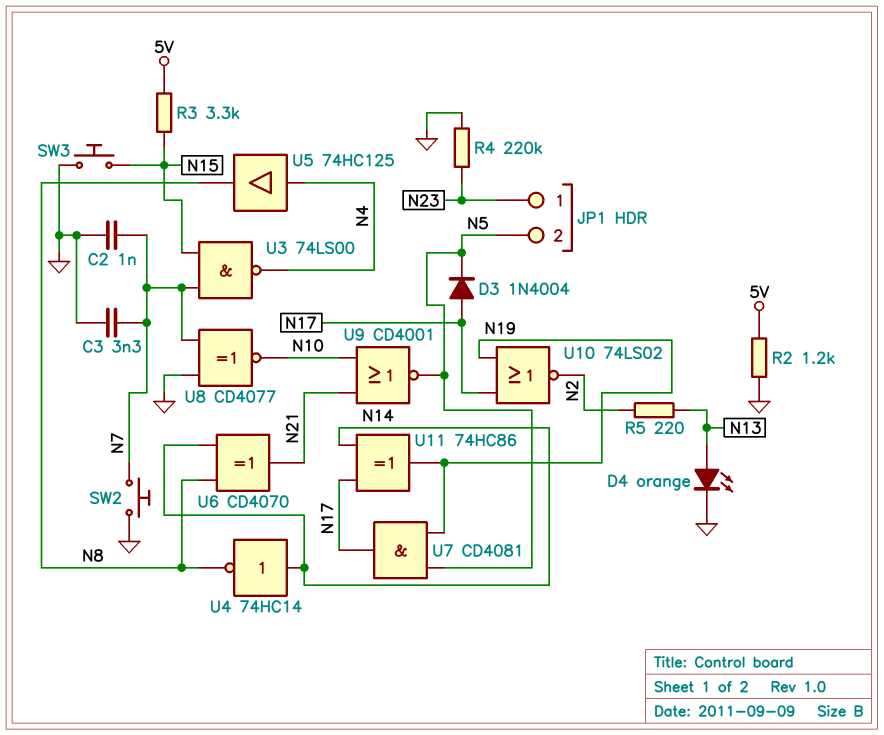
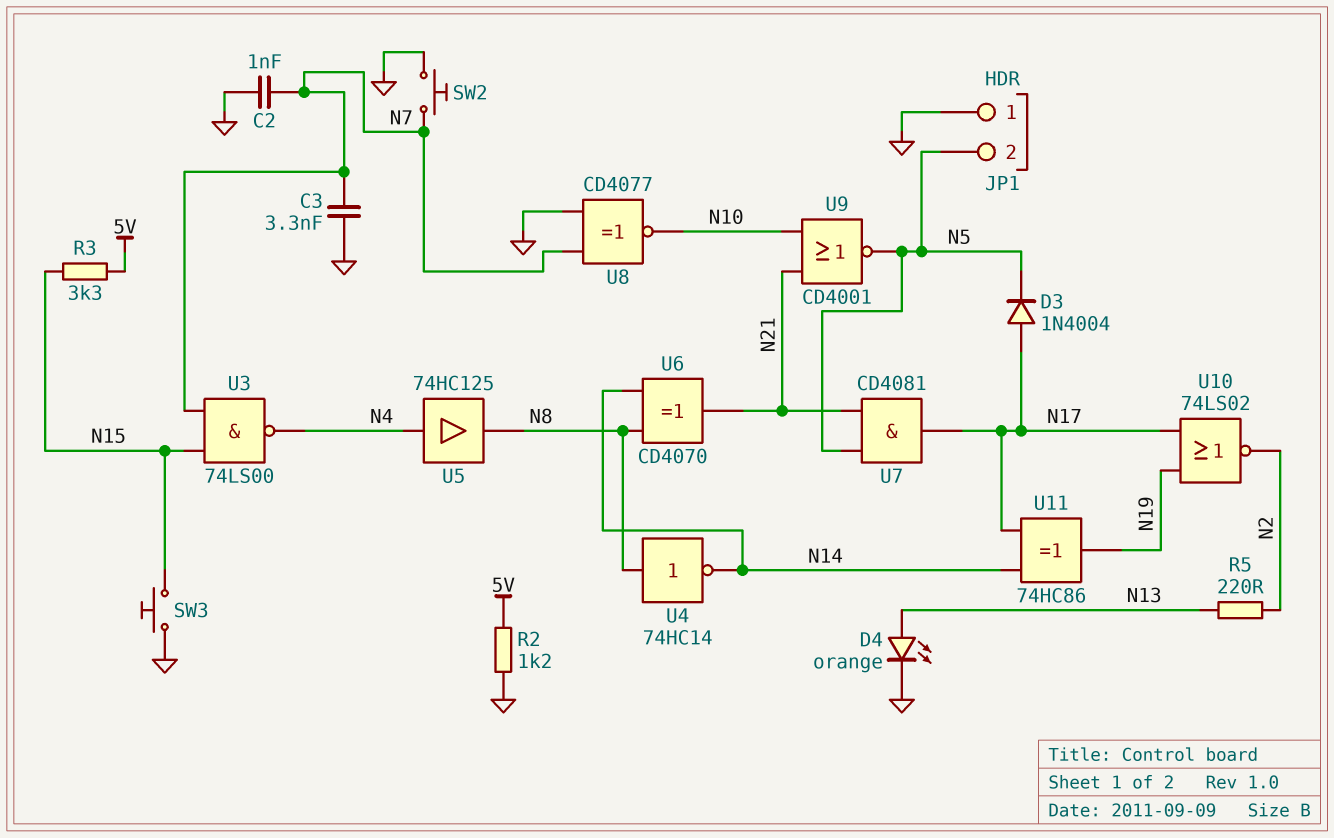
JP1 pin 1: N23 -> GND
R4: 220k (GND, N23) -> none
U4: NOT 74HC14 (in N14, out N8) -> NOT 74HC14 (in N8, out N14)
U7: AND CD4081 (in N5, in N19, out N17) -> AND CD4081 (in N5, in N21, out N17)

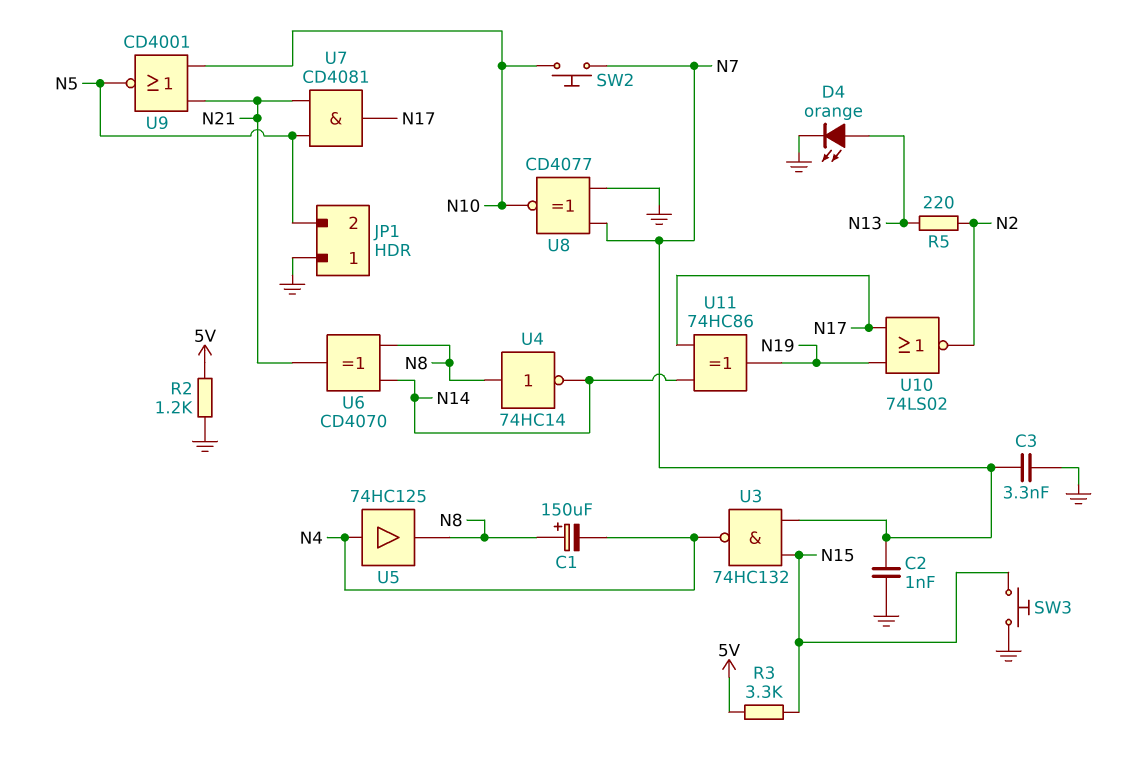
C1: none -> 150uF (plus N8, minus N4)
D3: diode 1N4004 (A N17, K N5) -> none
SW2: button (GND, N7) -> button (N7, N10)
U3: NAND 74LS00 (in N7, in N15, out N4) -> NAND 74HC132 (in N7, in N15, out N4)

